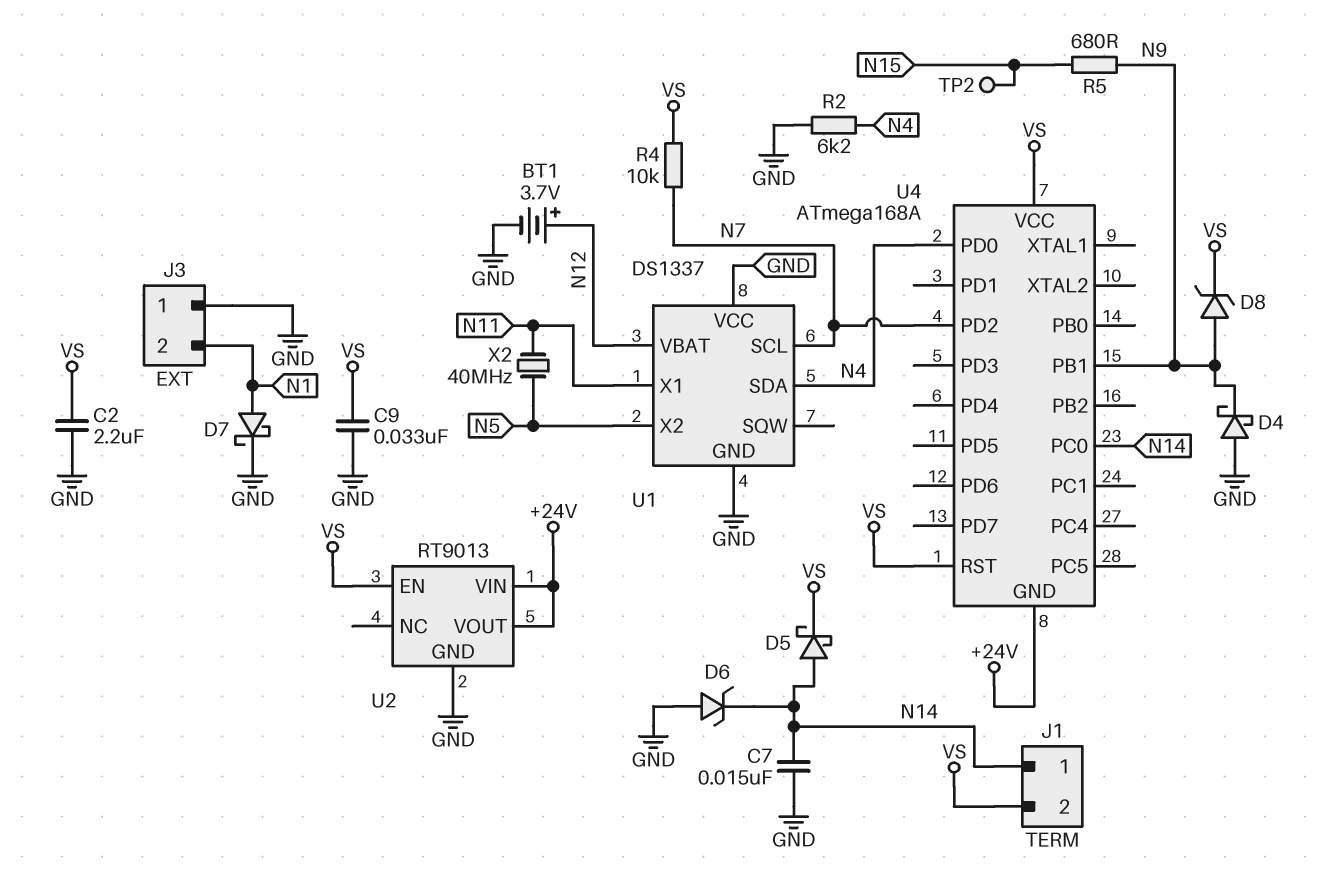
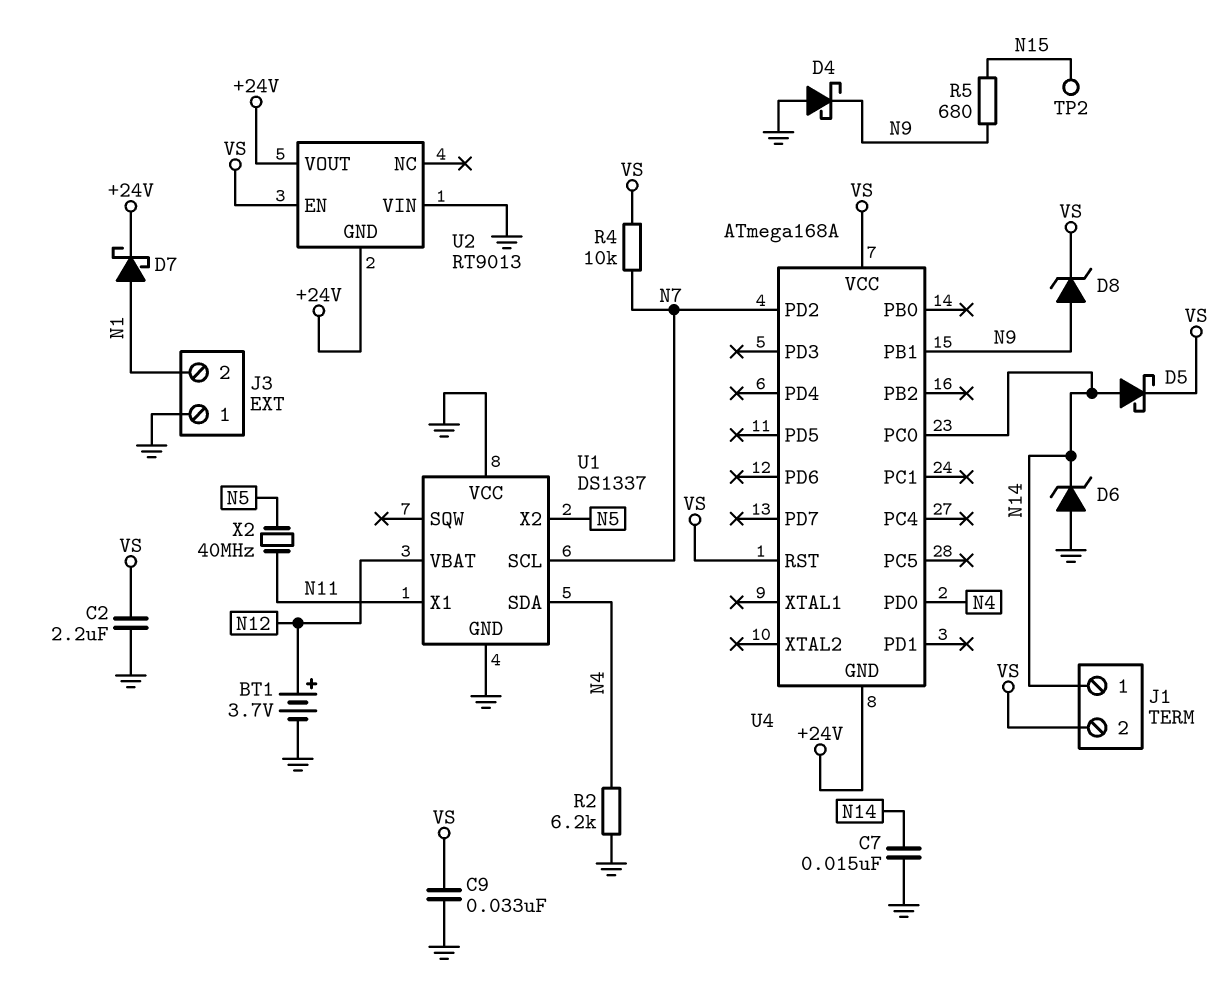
D7: schottky (A N1, K GND) -> schottky (A N1, K +24V)
U2 pin GND: GND -> +24V
U2 pin VIN: +24V -> GND

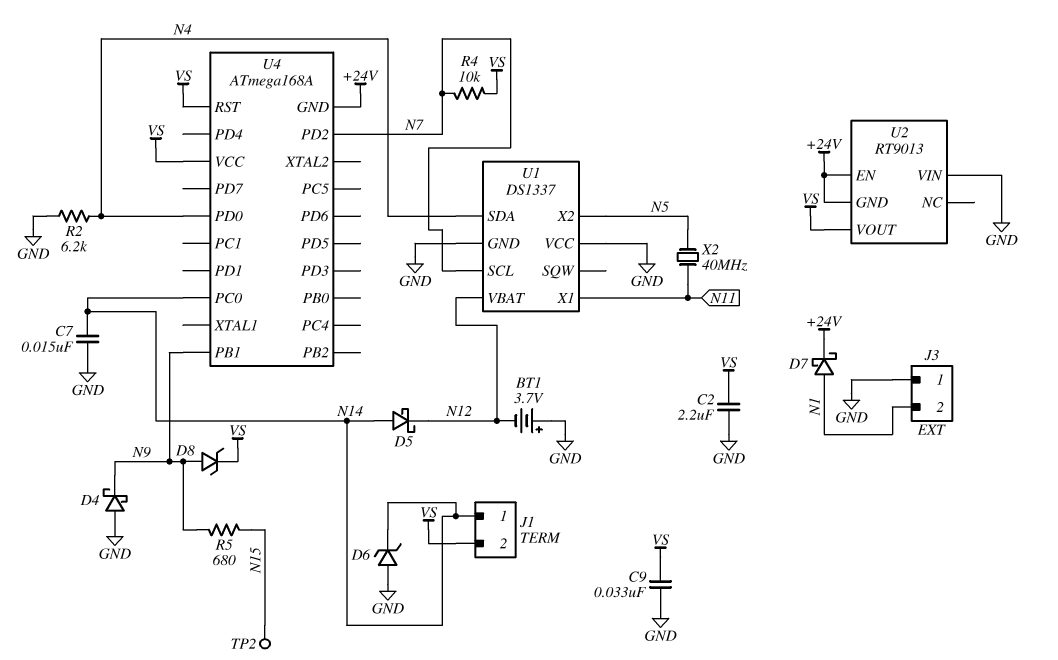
BT1: 3.7V (plus N12, minus GND) -> 3.7V (plus GND, minus N12)
D5: schottky (A N14, K VS) -> schottky (A N14, K N12)
U2 pin EN: VS -> +24V
U2 pin VOUT: +24V -> VS

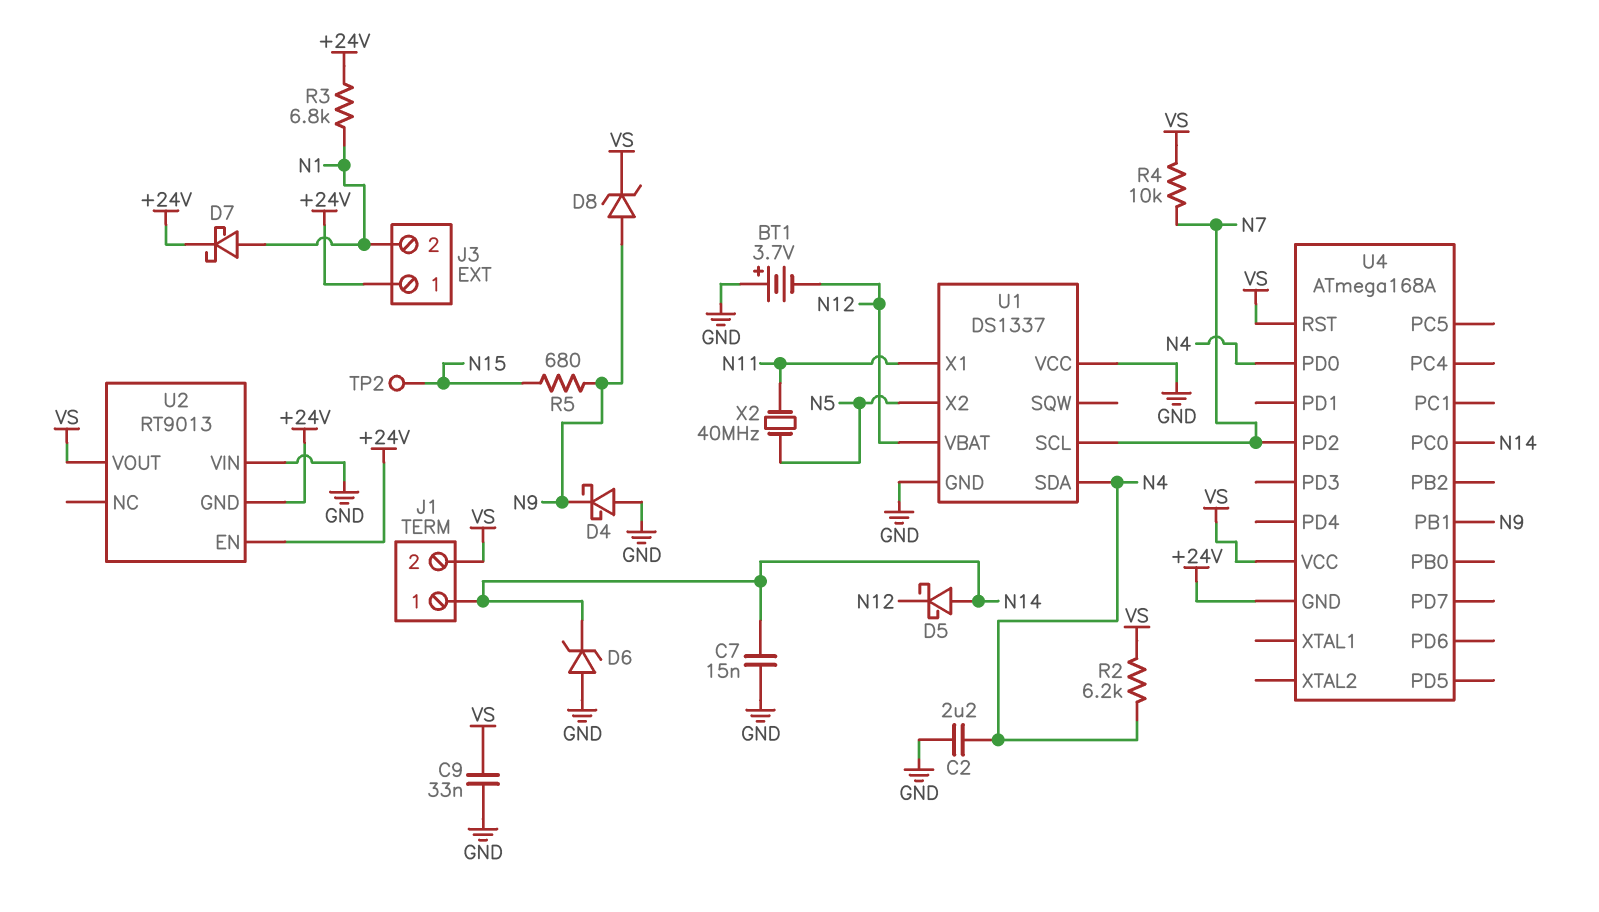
C2: 2.2uF (GND, VS) -> 2.2uF (GND, N4)
J3 pin 1: GND -> +24V
R2: 6.2k (GND, N4) -> 6.2k (N4, VS)
R3: none -> 6.8k (+24V, N1)

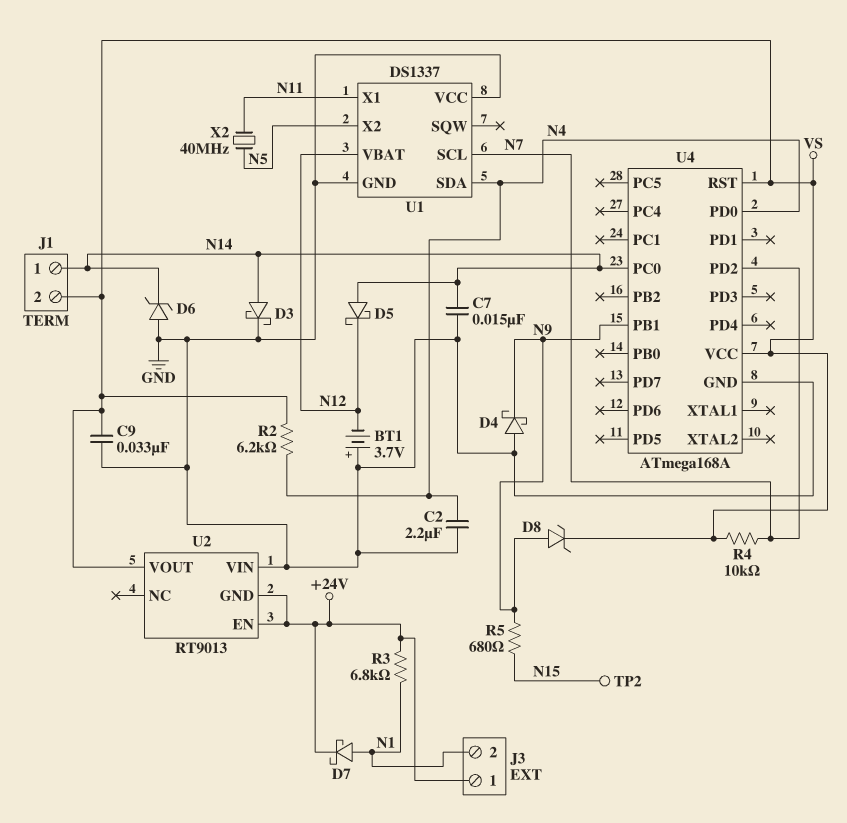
D3: none -> schottky (A N14, K GND)
U4 pin GND: +24V -> GND

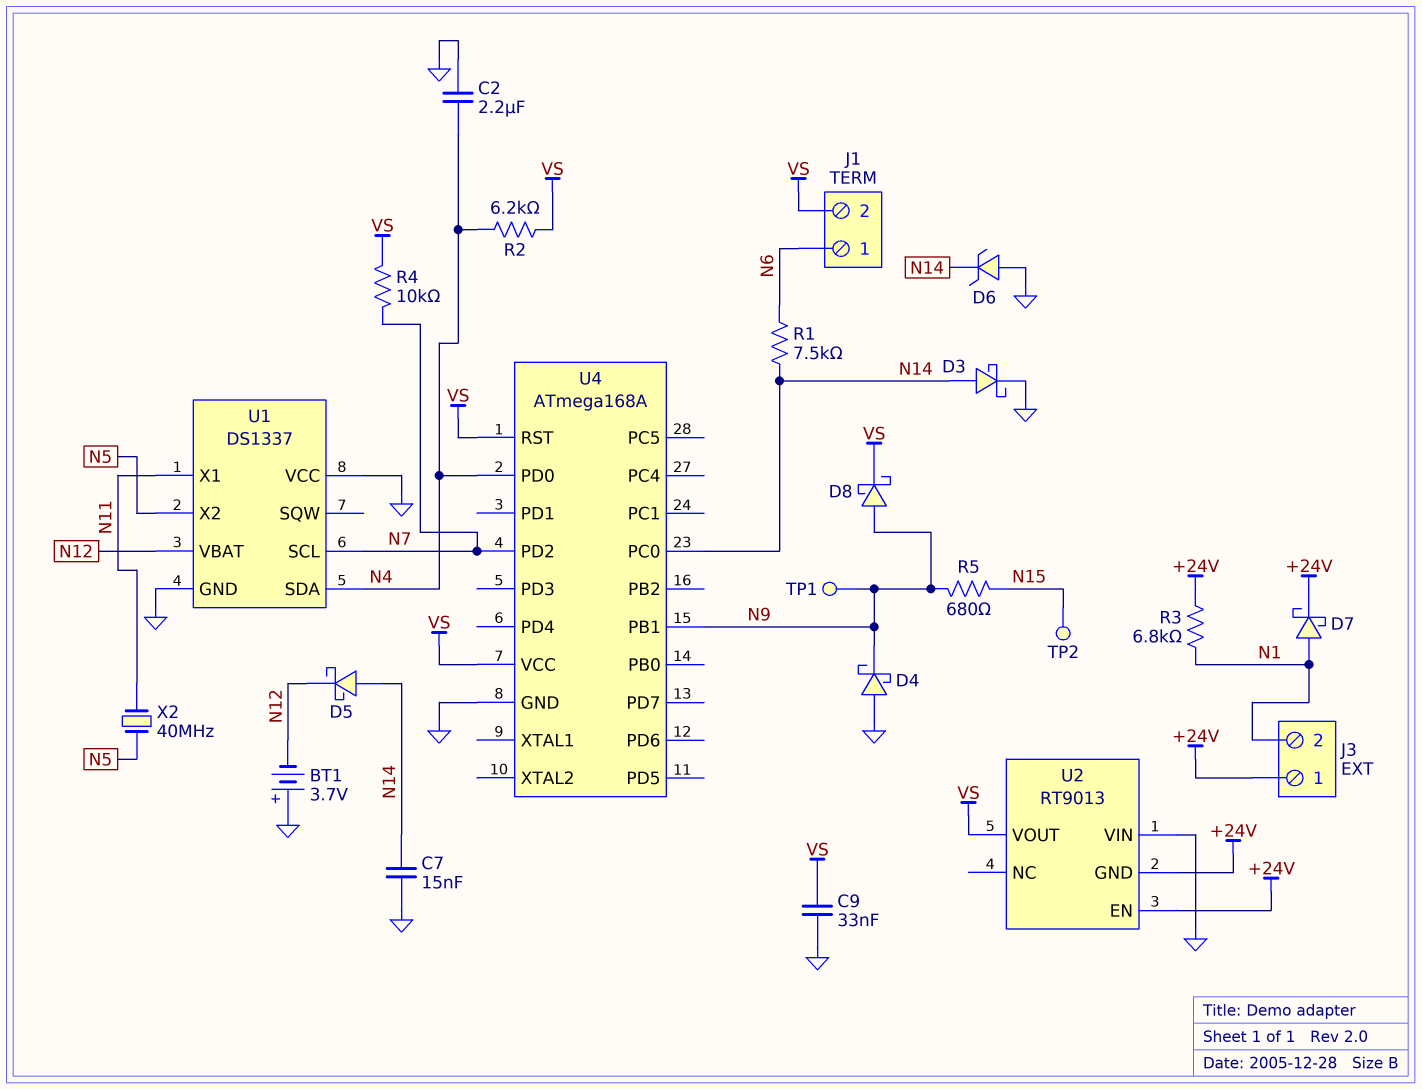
D8: zener (A N9, K VS) -> schottky (A N9, K VS)
J1 pin 1: N14 -> N6
R1: none -> 7.5k (N6, N14)
TP1: none -> test point (N9)

